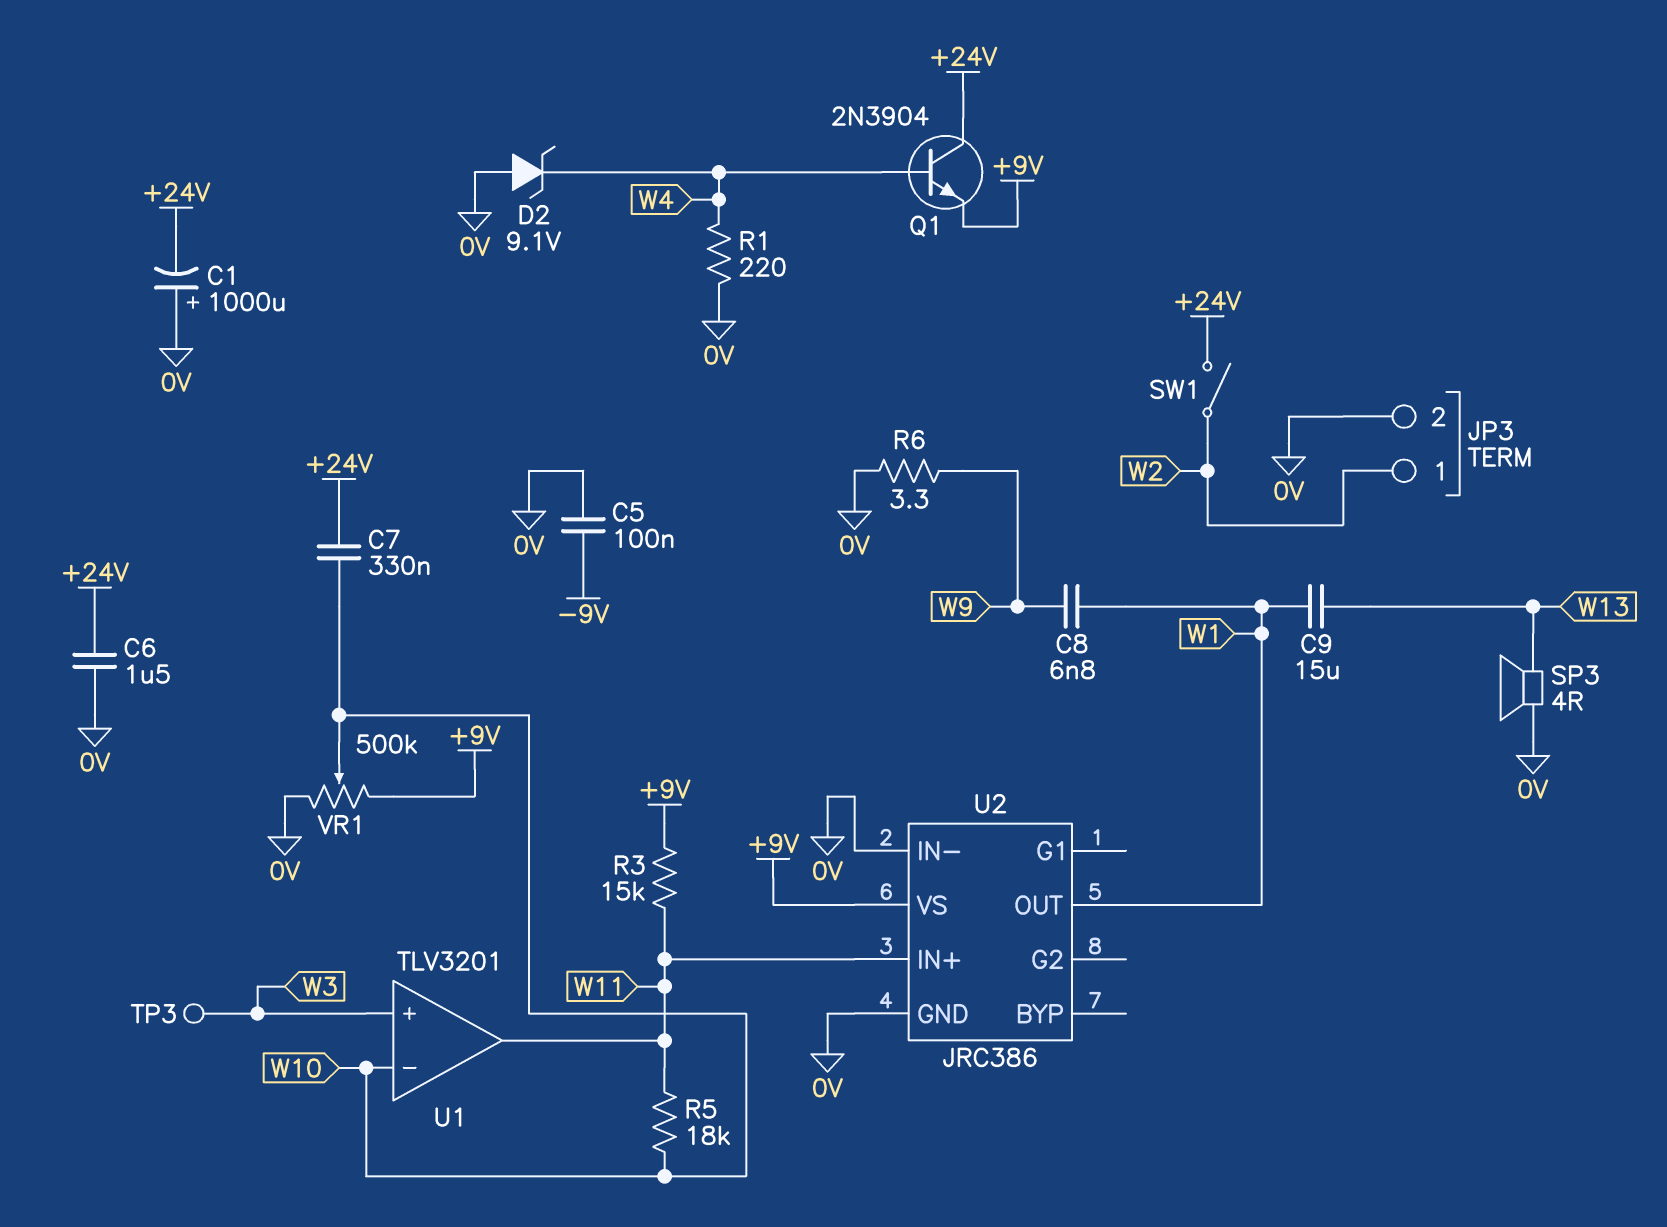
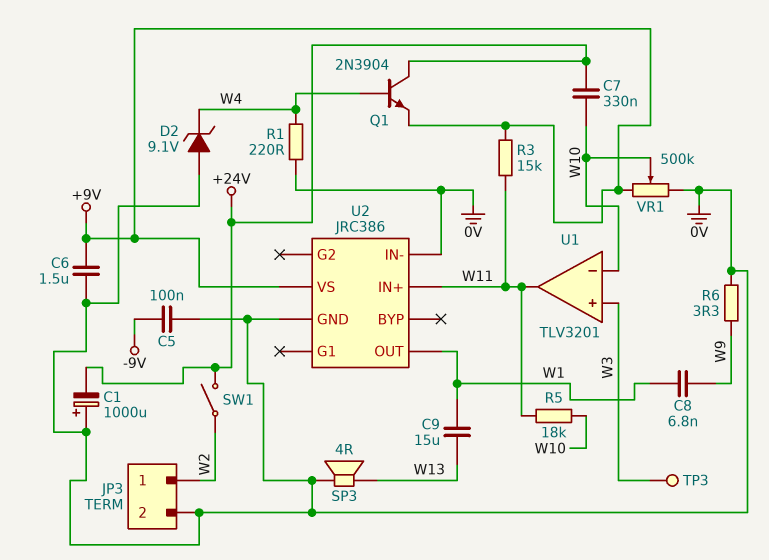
C6: 1.5uF (+24V, 0V) -> 1.5uF (+9V, 0V)

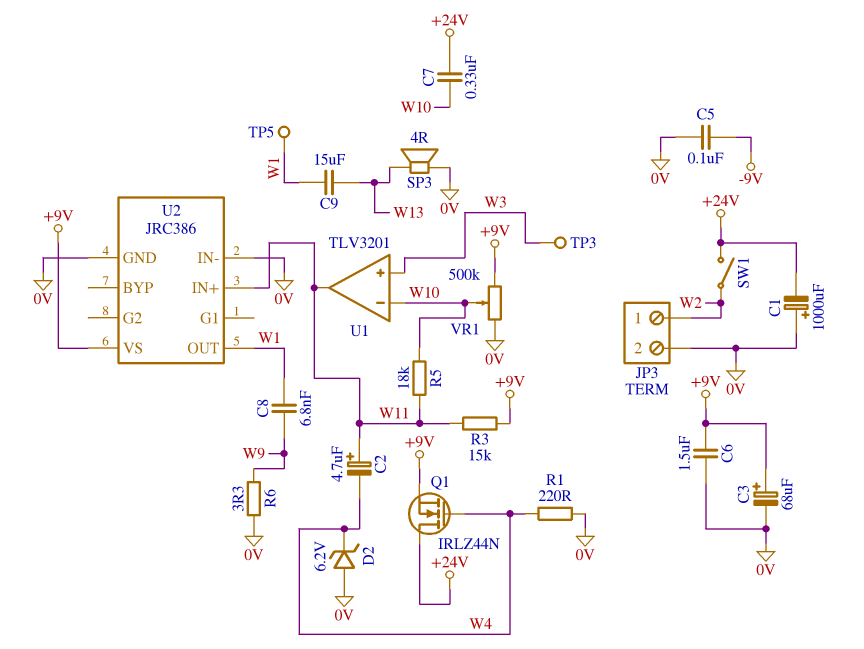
C2: none -> 4.7uF (plus W11, minus W4)
C3: none -> 68uF (plus +9V, minus 0V)
D2: zener 9.1V (A 0V, K W4) -> zener 6.2V (A 0V, K W4)
Q1: NPN 2N3904 (B W4, C +24V, E +9V) -> NMOS IRLZ44N (G W4, D +24V, S +9V)
TP5: none -> test point (W1)

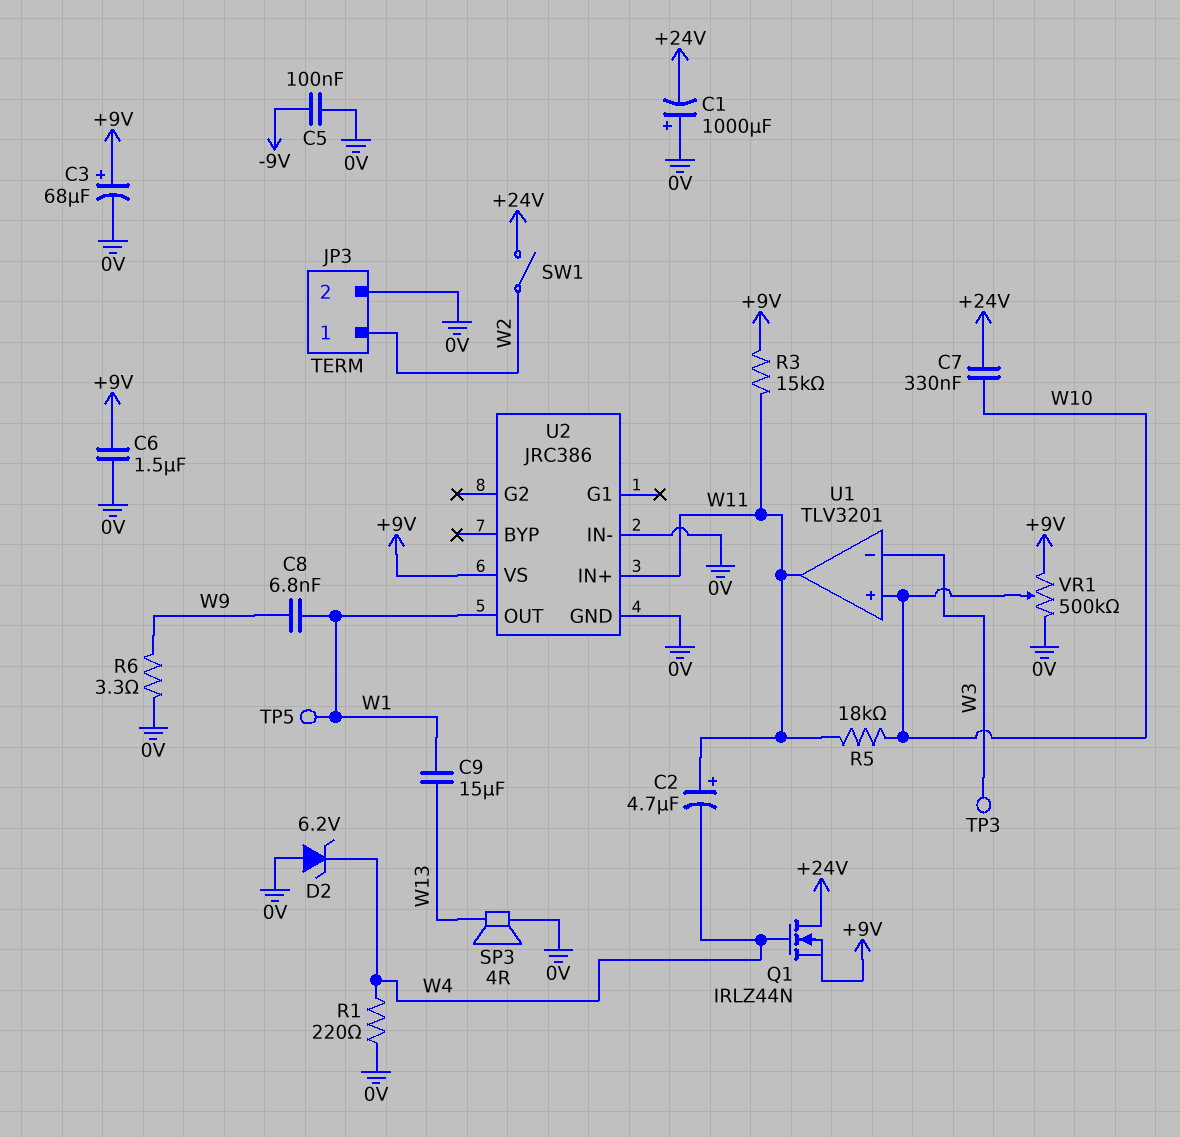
U1 pin in+: W3 -> W10
U1 pin in-: W10 -> W3

